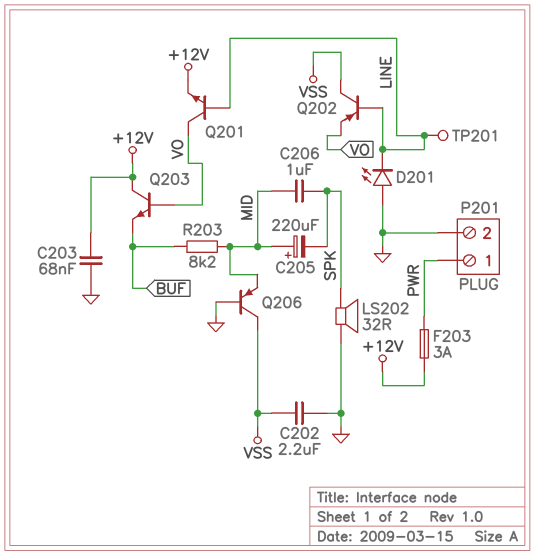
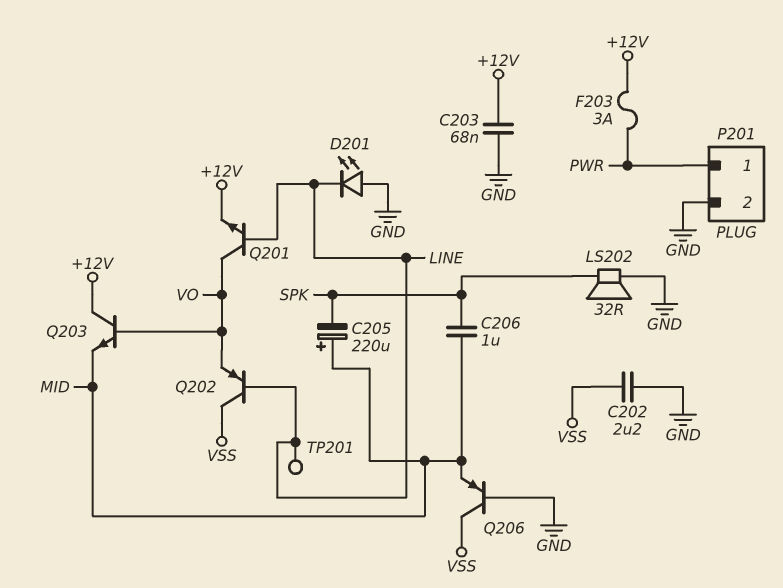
Q203: NPN (B VO, C +12V, E BUF) -> NPN (B VO, C +12V, E MID)
R203: 8.2k (BUF, MID) -> none

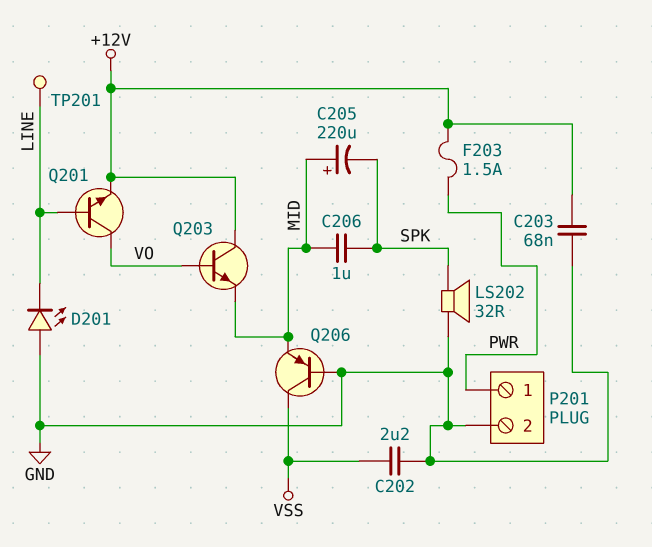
F203: 3A (+12V, PWR) -> 1.5A (+12V, PWR)
Q202: PNP (B LINE, C VSS, E VO) -> none

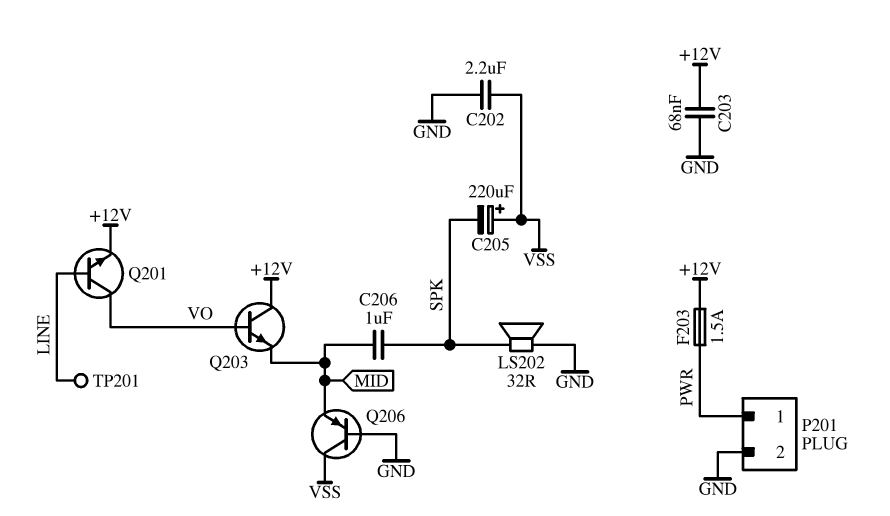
C205: 220uF (plus MID, minus SPK) -> 220uF (plus VSS, minus SPK)
D201: LED (A GND, K LINE) -> none

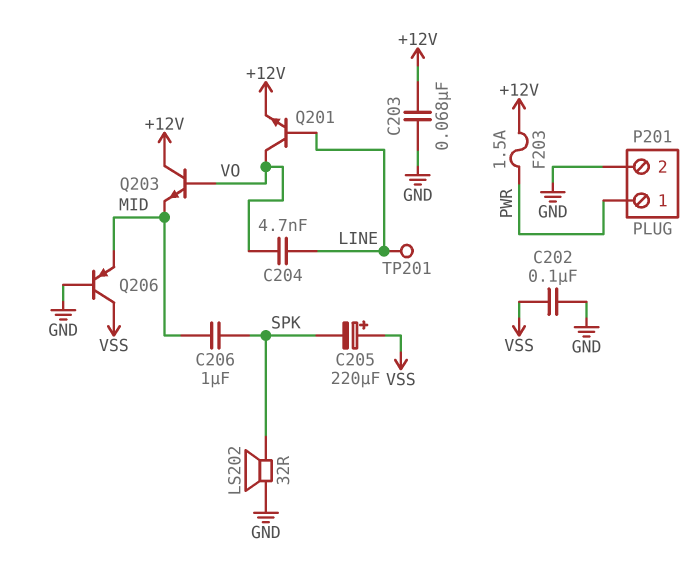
C202: 2.2uF (GND, VSS) -> 100nF (GND, VSS)
C204: none -> 4.7nF (LINE, VO)

